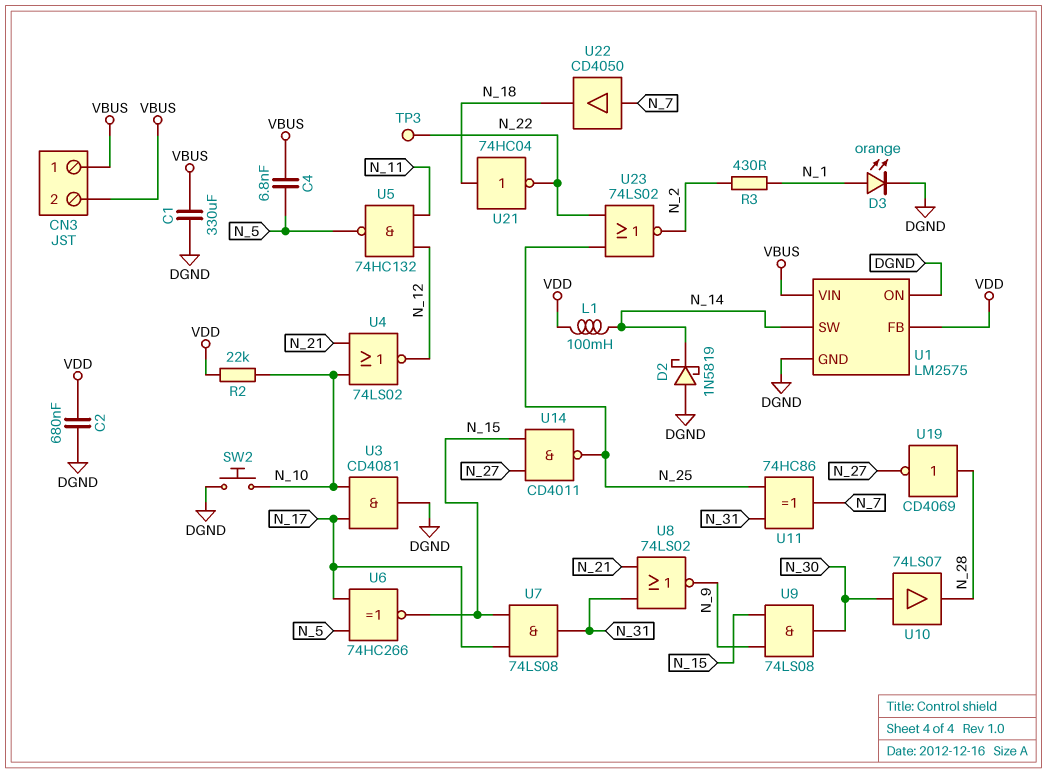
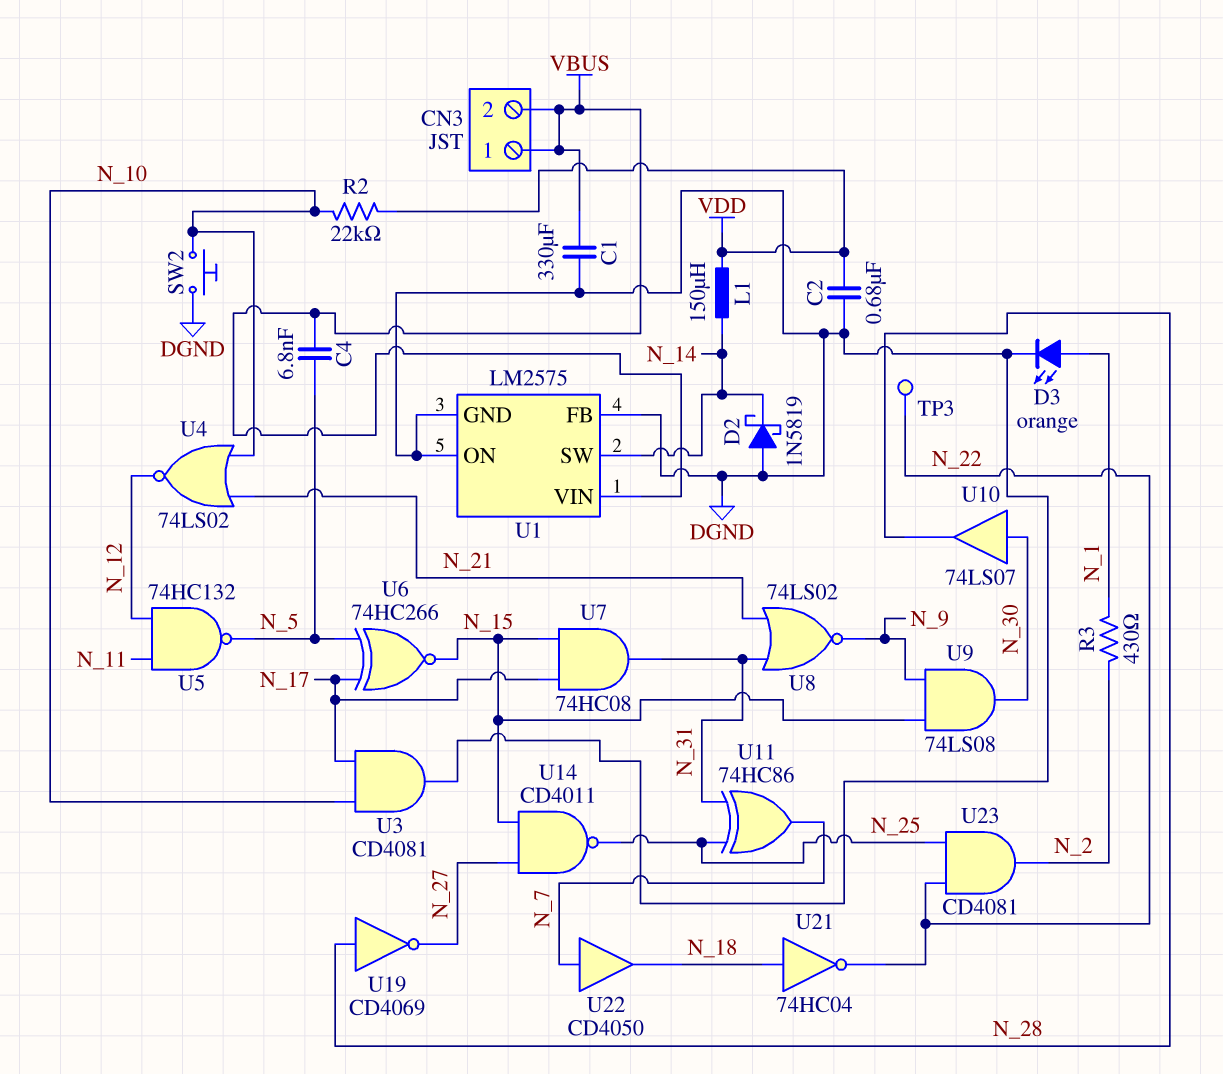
L1: 100mH (N_14, VDD) -> 150uH (N_14, VDD)
U1 pin FB: VDD -> DGND
U7: AND 74LS08 (in N_15, in N_17, out N_31) -> AND 74HC08 (in N_15, in N_17, out N_31)
U23: NOR 74LS02 (in N_22, in N_25, out N_2) -> AND CD4081 (in N_22, in N_25, out N_2)

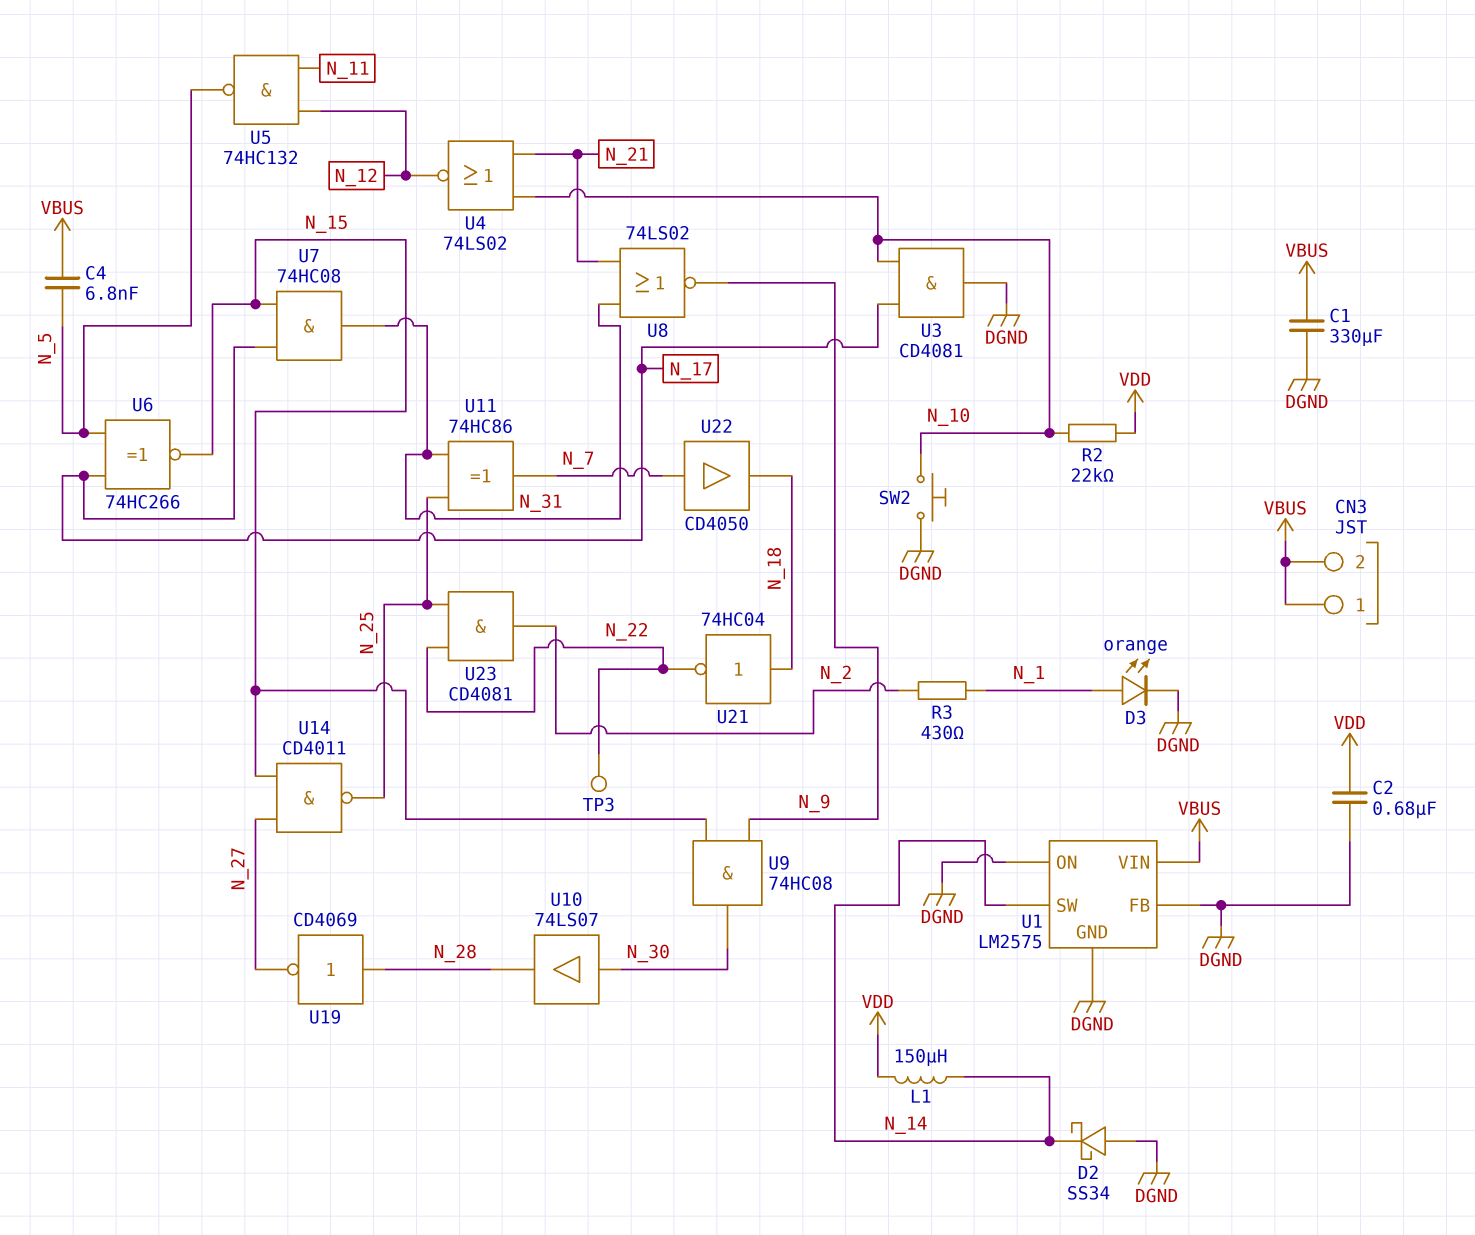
D2: schottky 1N5819 (A DGND, K N_14) -> schottky SS34 (A DGND, K N_14)
U9: AND 74LS08 (in N_9, in N_15, out N_30) -> AND 74HC08 (in N_9, in N_15, out N_30)

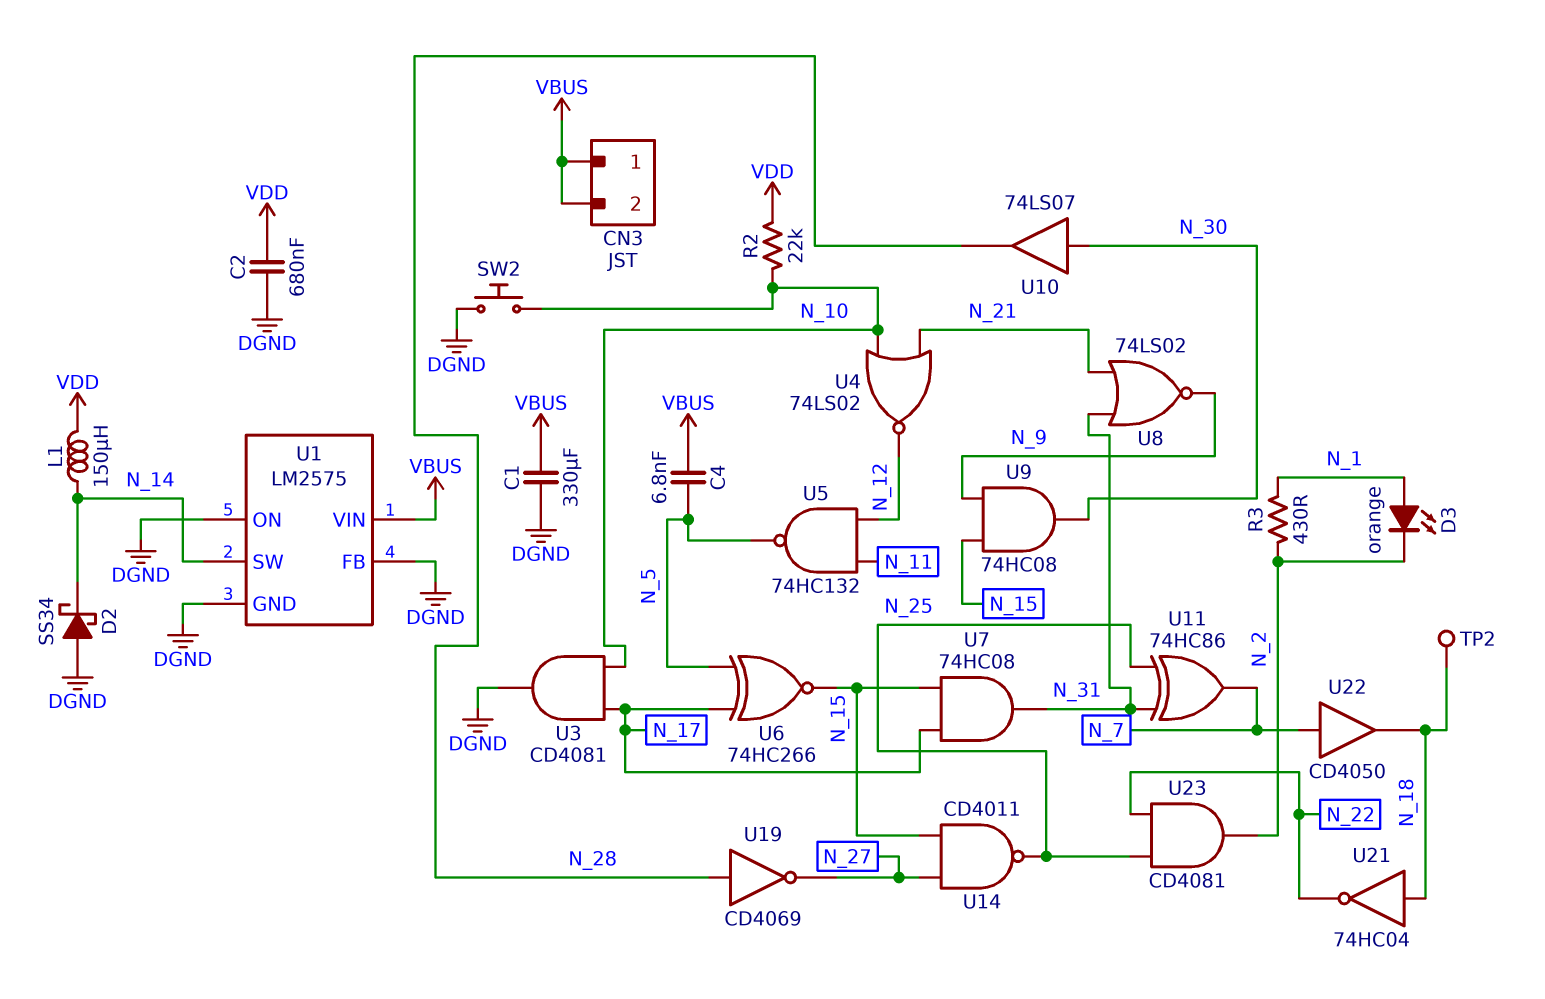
D3: LED orange (A N_1, K DGND) -> LED orange (A N_1, K N_2)
TP2: none -> test point (N_18)
TP3: test point (N_22) -> none

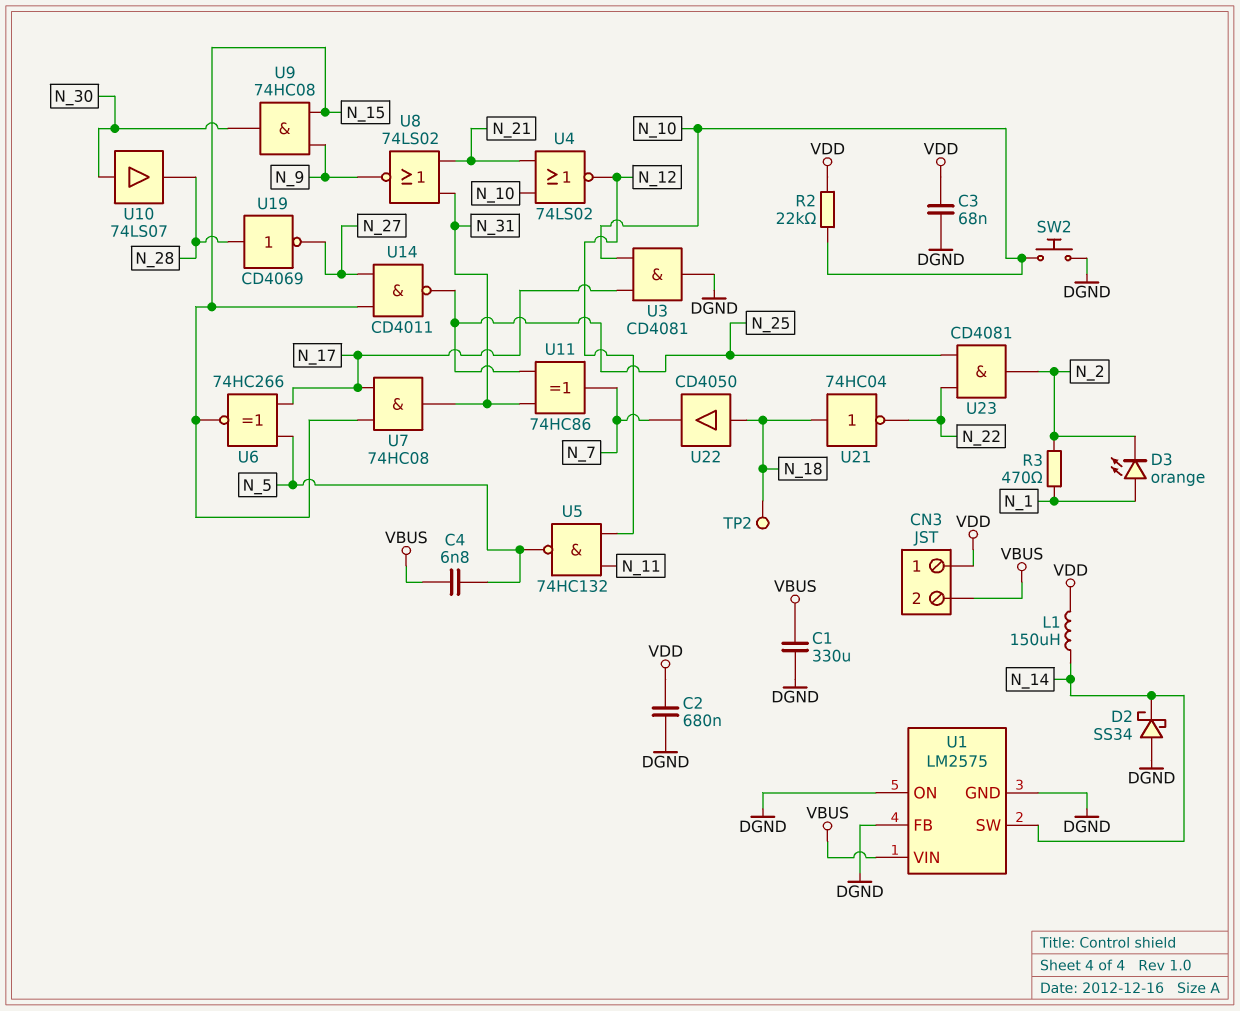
C3: none -> 68nF (DGND, VDD)
CN3 pin 1: VBUS -> VDD
R3: 430 (N_1, N_2) -> 470 (N_1, N_2)
U22: buffer CD4050 (in N_7, out N_18) -> buffer CD4050 (in N_18, out N_7)

